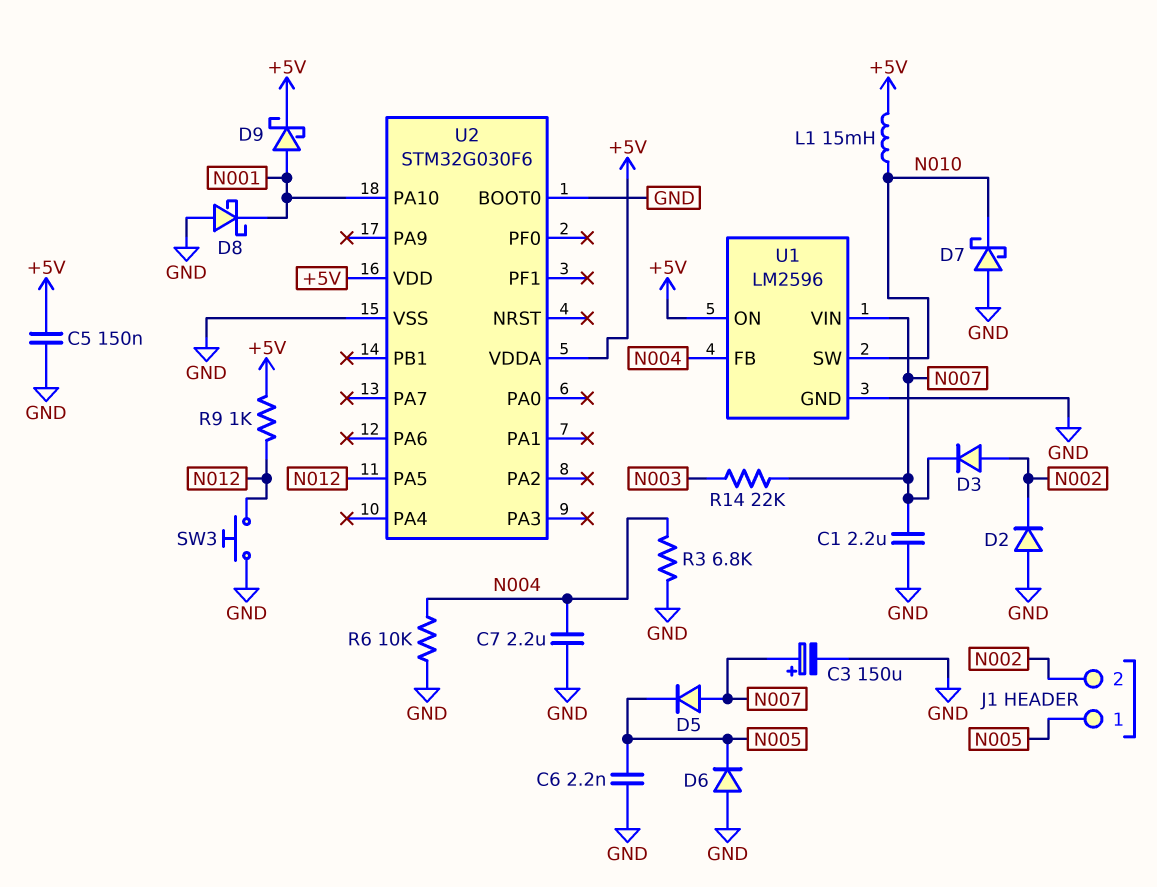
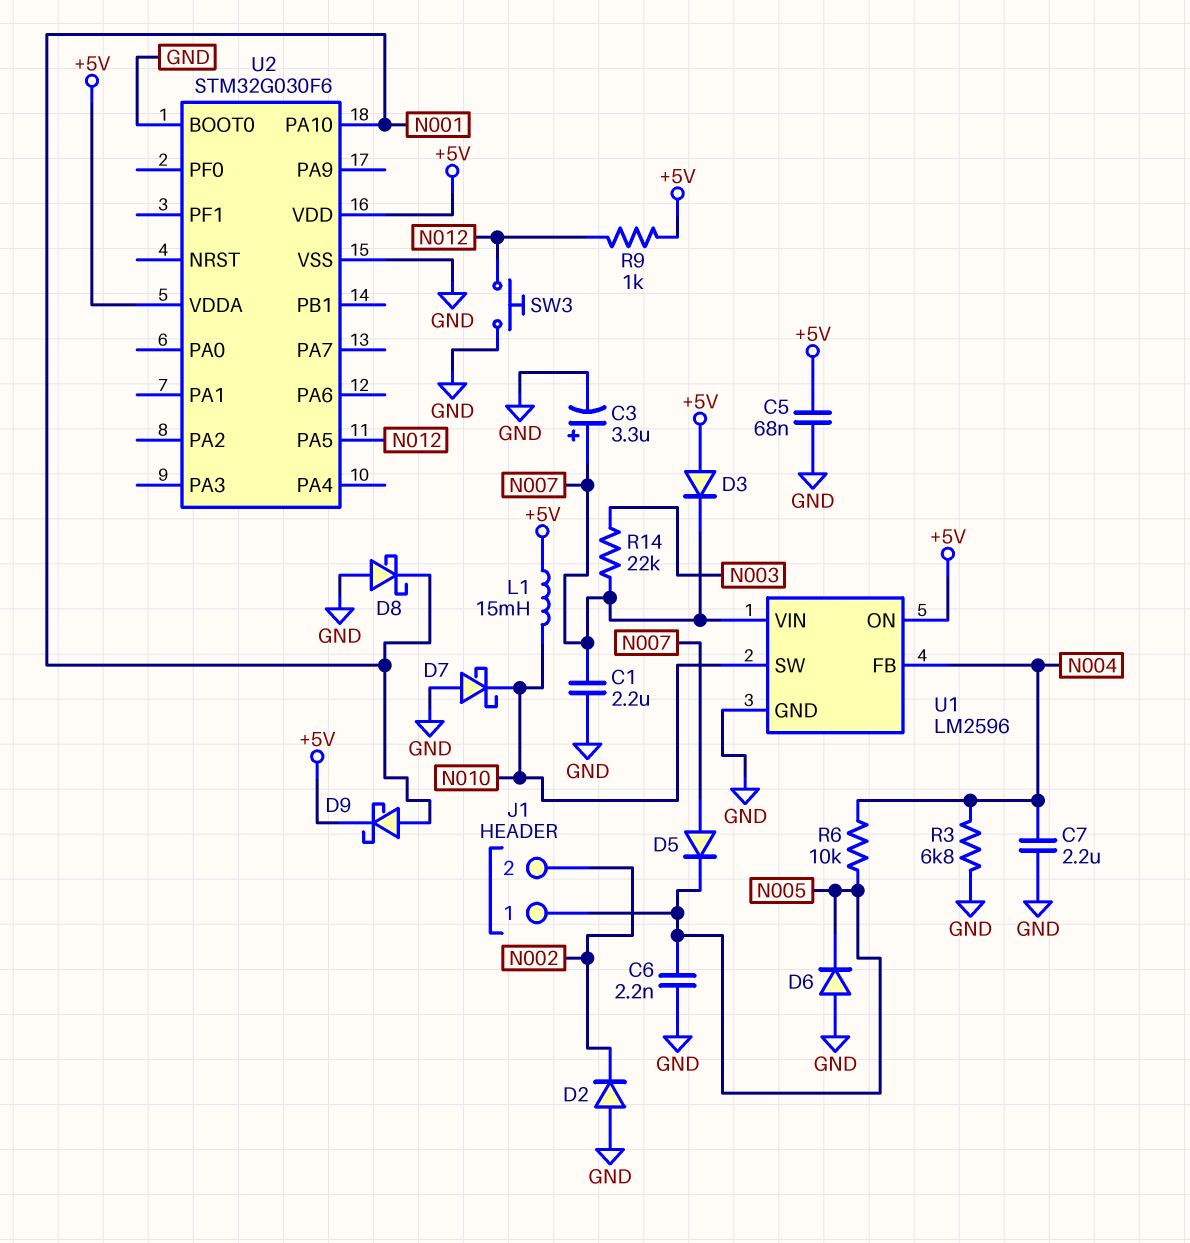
C3: 150uF (plus N007, minus GND) -> 3.3uF (plus N007, minus GND)
C5: 150nF (+5V, GND) -> 68nF (+5V, GND)
D3: diode (A N002, K N007) -> diode (A +5V, K N007)
R6: 10k (GND, N004) -> 10k (N004, N005)

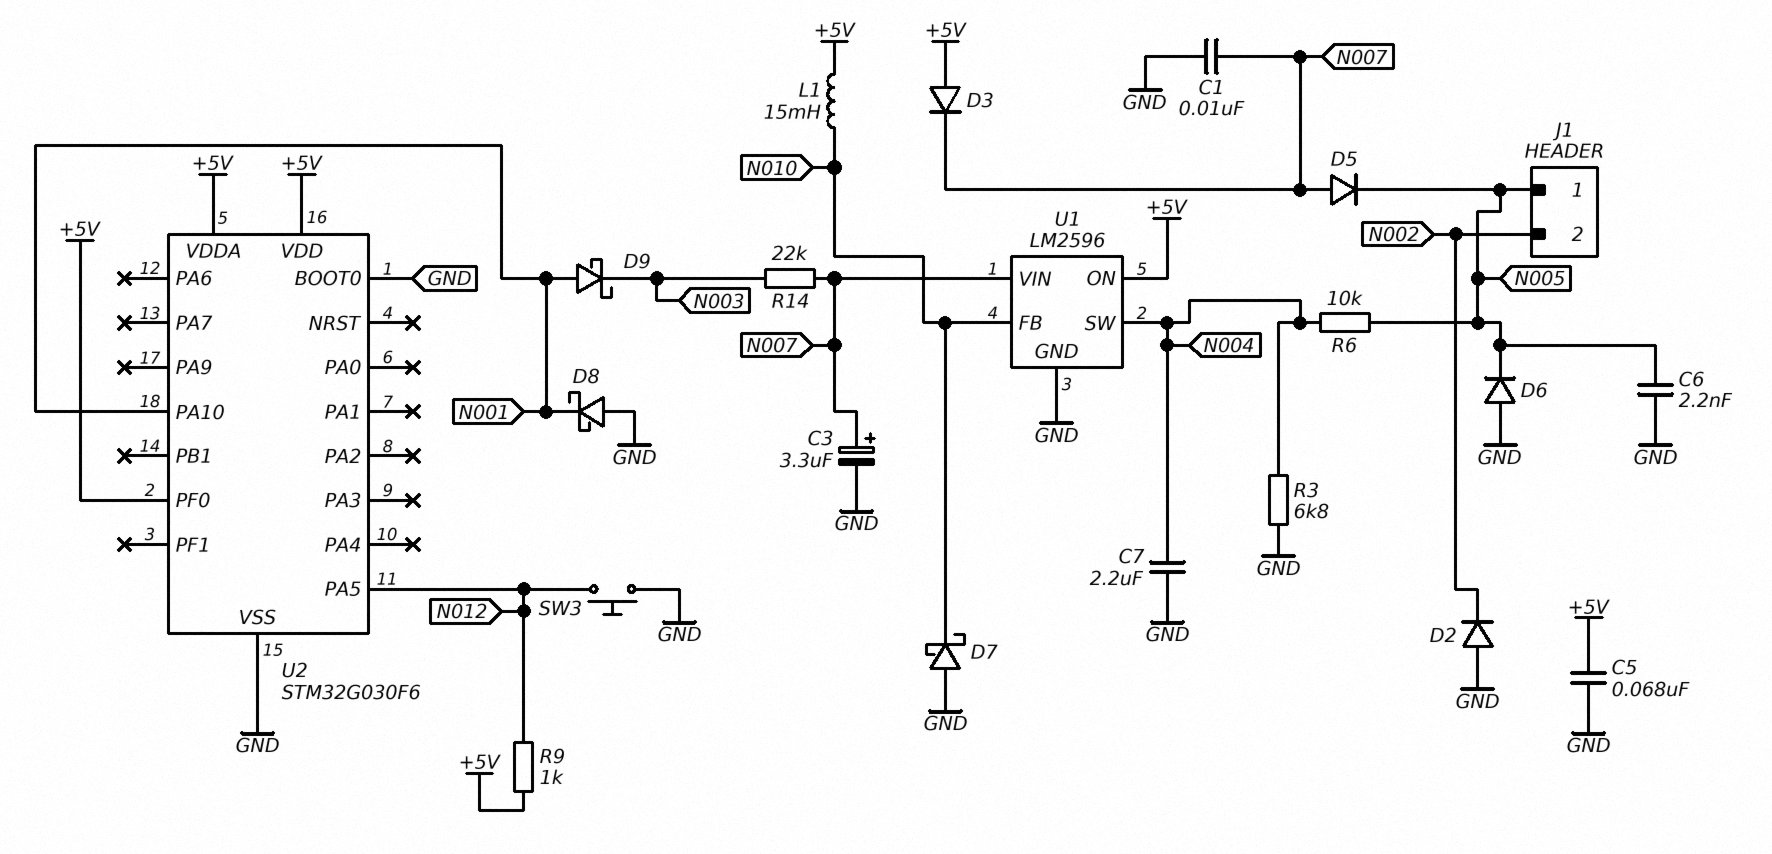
C1: 2.2uF (GND, N007) -> 10nF (GND, N007)
D9: schottky (A N001, K +5V) -> schottky (A N001, K N003)
U1 pin FB: N004 -> N010
U1 pin SW: N010 -> N004
U2 pin PF0: none -> +5V

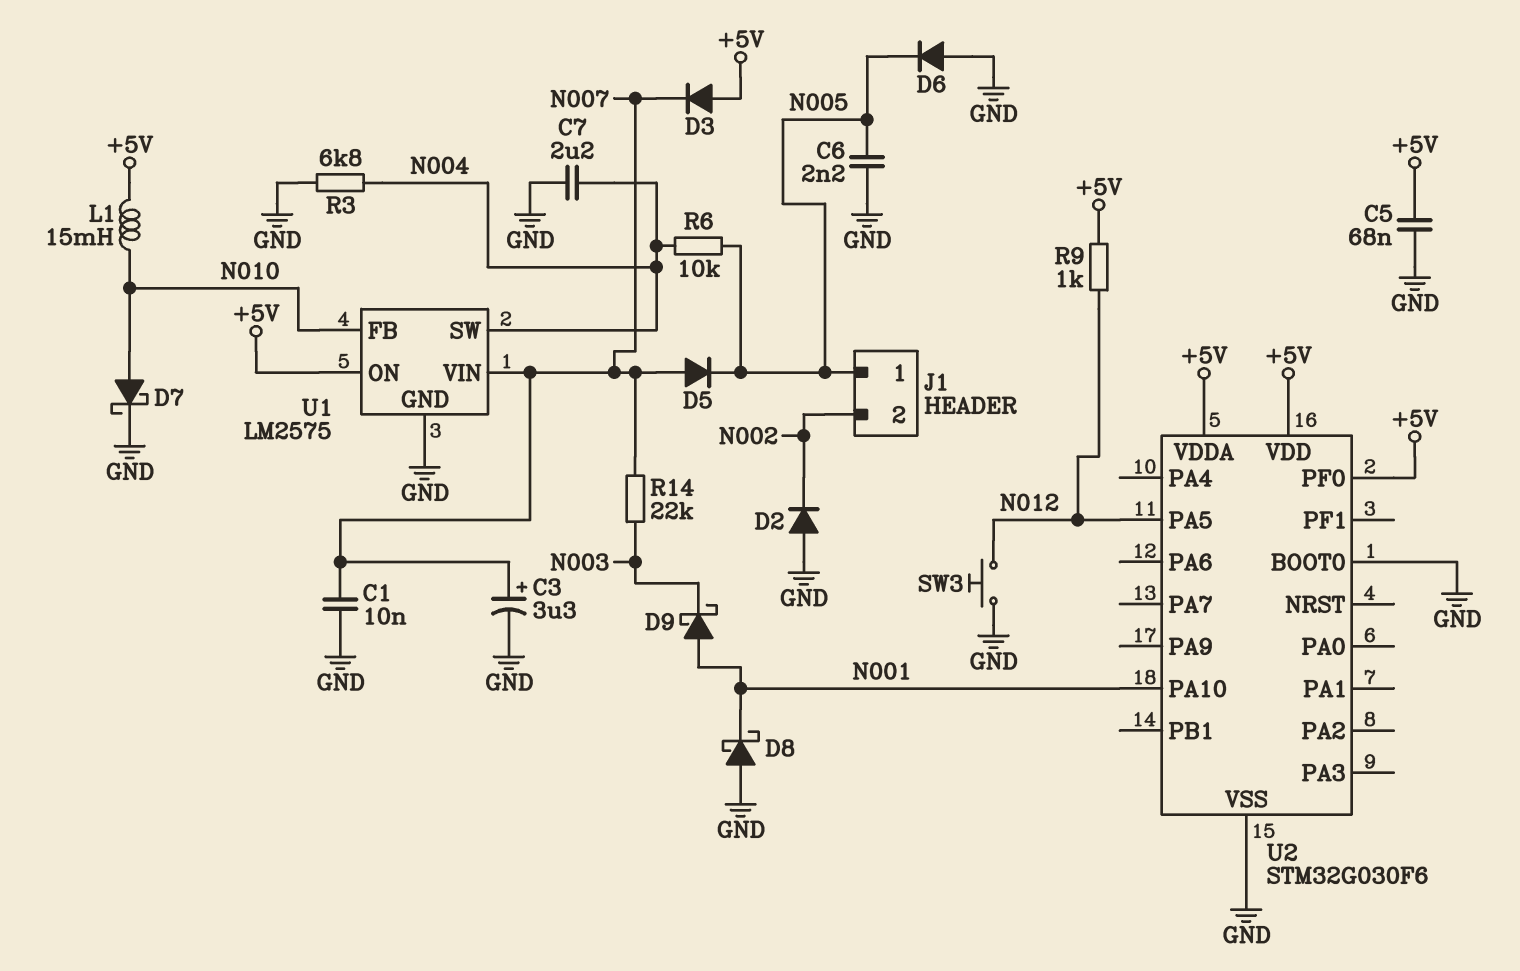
D7: schottky (A GND, K N010) -> schottky (A N010, K GND)
U1: LM2596 -> LM2575

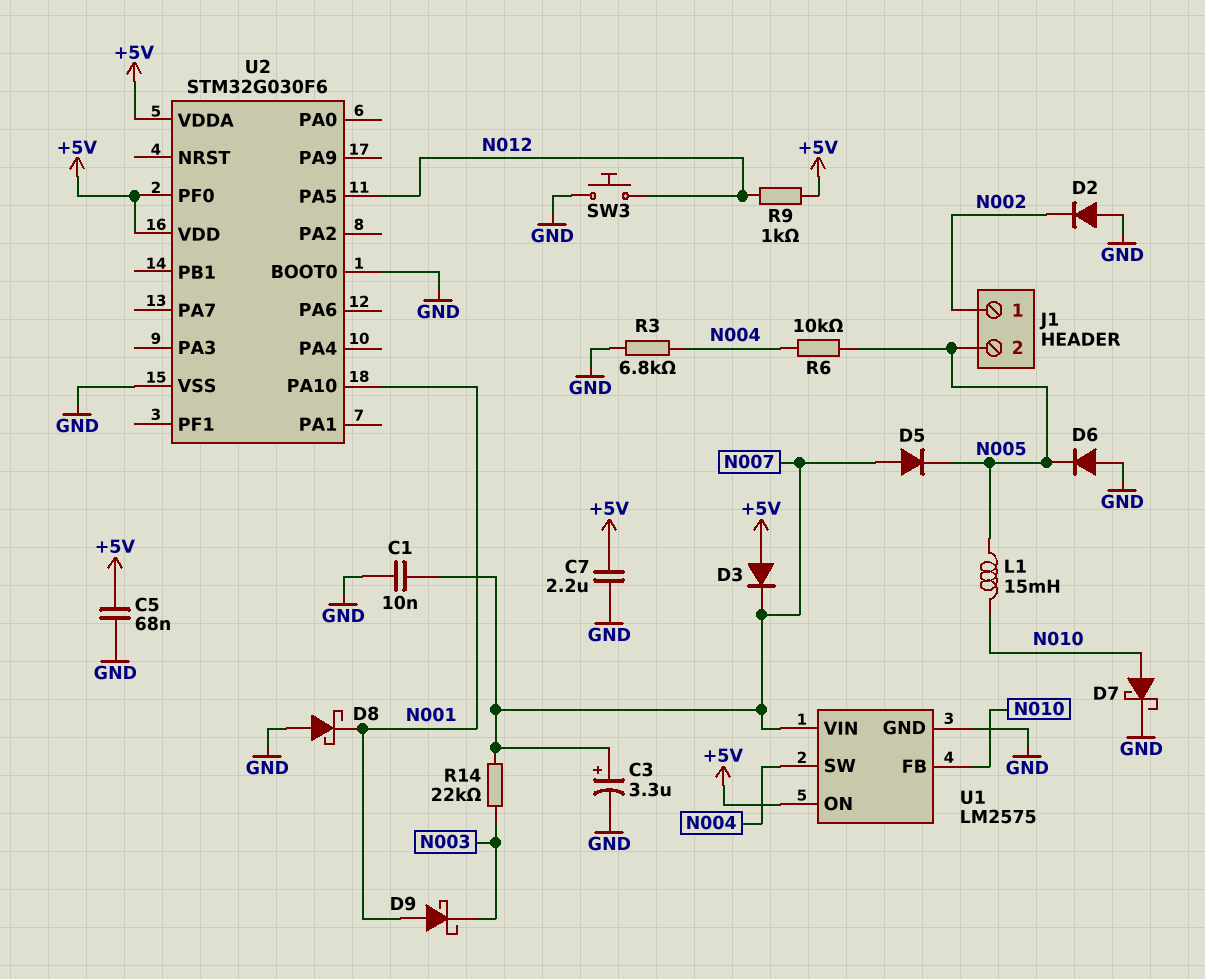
C6: 2.2nF (GND, N005) -> none
C7: 2.2uF (GND, N004) -> 2.2uF (+5V, GND)
J1 pin 1: N005 -> N002
J1 pin 2: N002 -> N005
L1: 15mH (+5V, N010) -> 15mH (N005, N010)

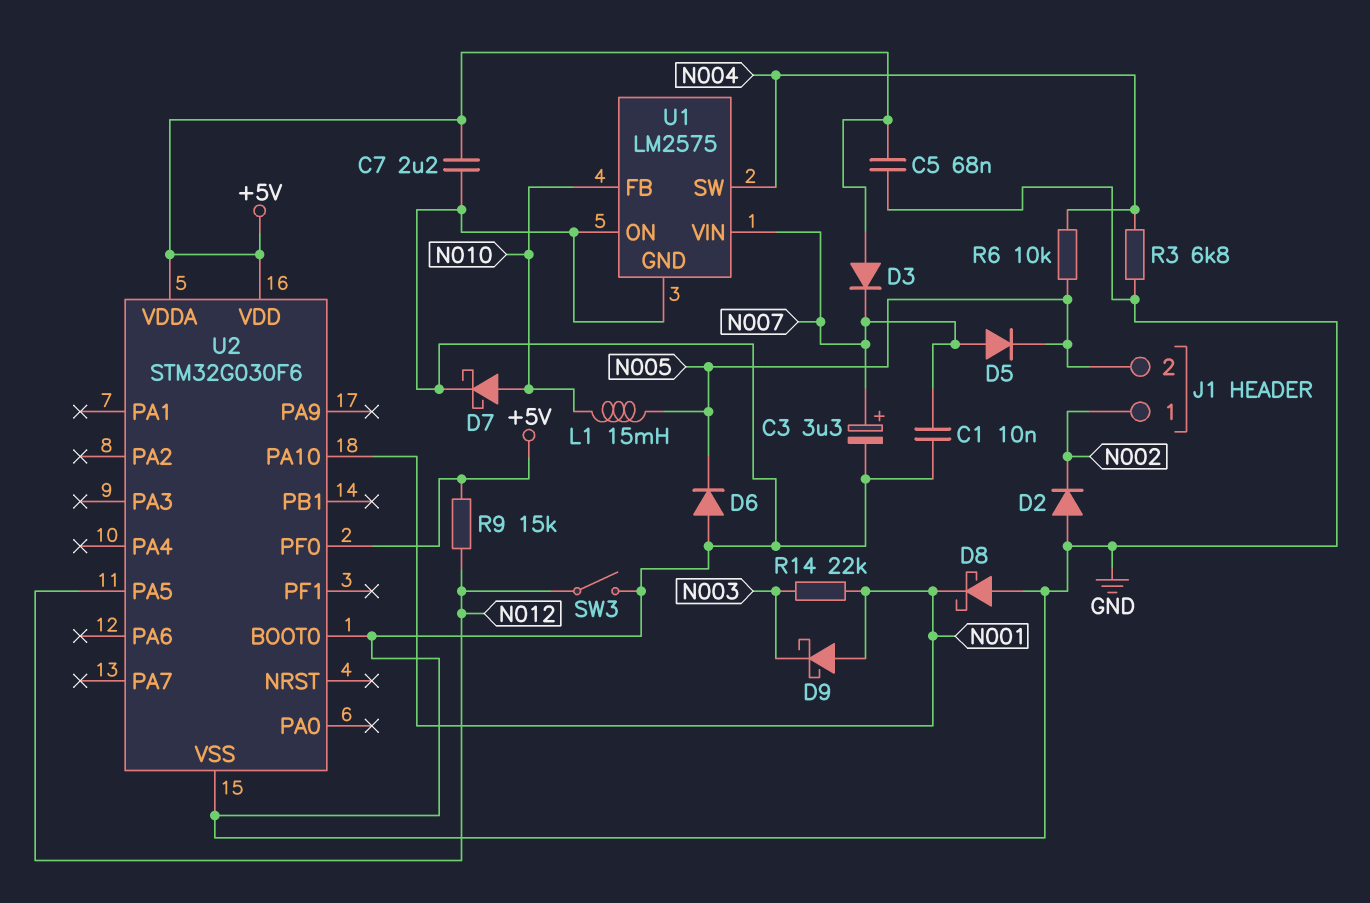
R9: 1k (+5V, N012) -> 15k (+5V, N012)
R14: 22k (N003, N007) -> 22k (N001, N003)
SW3: button (GND, N012) -> switch (GND, N012)
U1 pin ON: +5V -> GND

